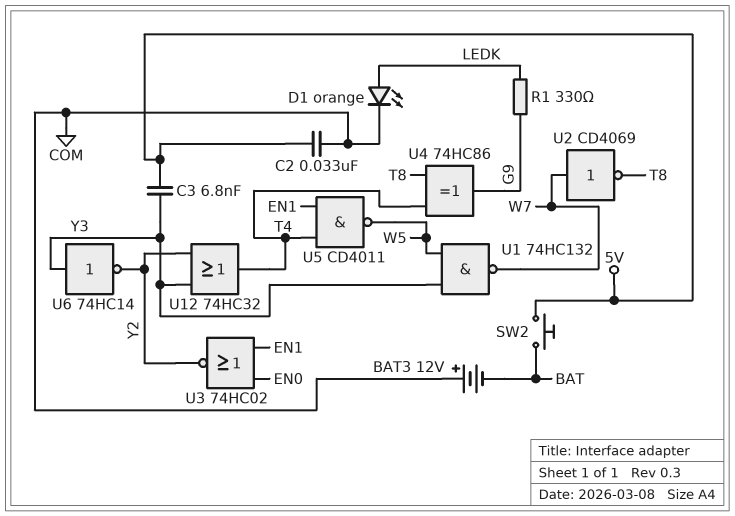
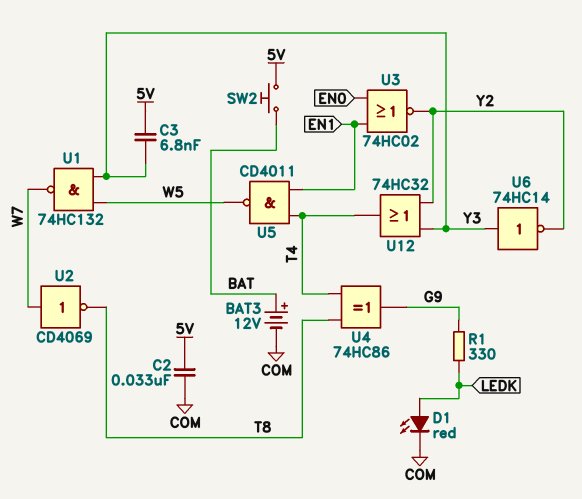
BAT3: 12V (plus COM, minus BAT) -> 12V (plus BAT, minus COM)
D1: LED orange (A LEDK, K COM) -> LED red (A LEDK, K COM)

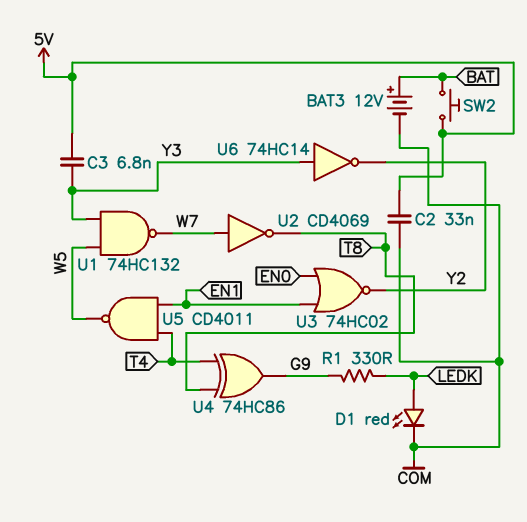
U12: OR 74HC32 (in Y2, in Y3, out T4) -> none

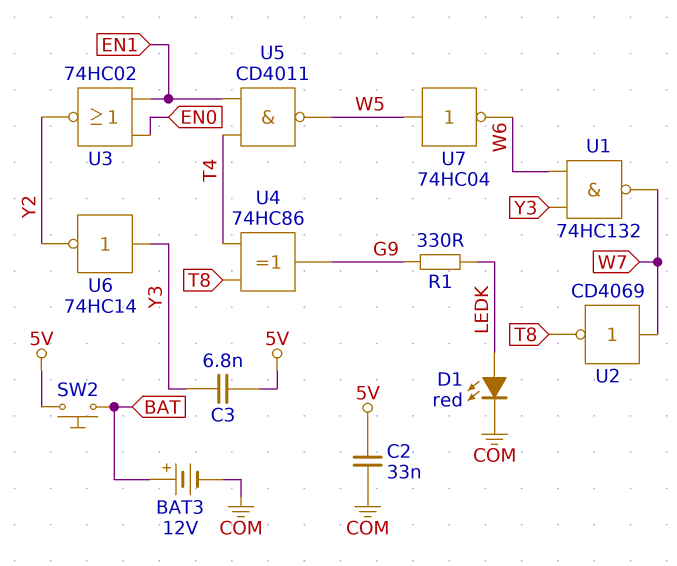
U1: NAND 74HC132 (in W5, in Y3, out W7) -> NAND 74HC132 (in W6, in Y3, out W7)
U7: none -> NOT 74HC04 (in W5, out W6)

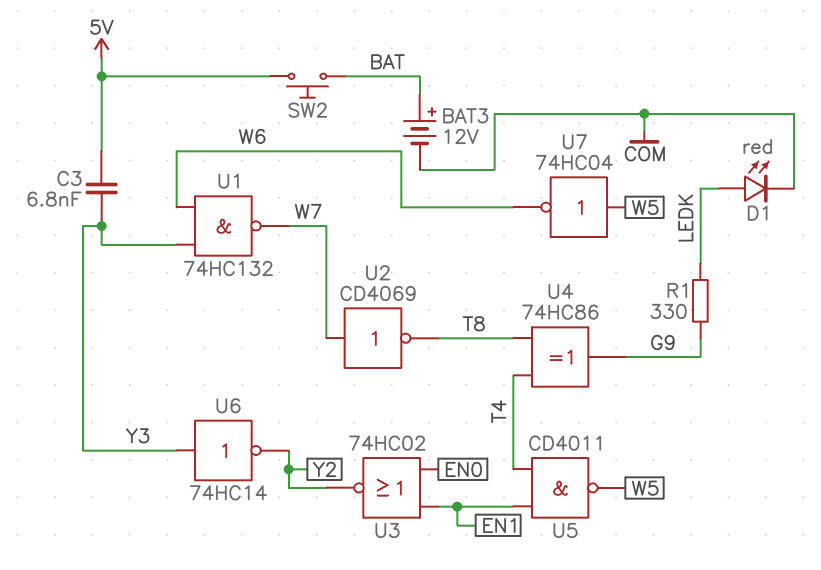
C2: 33nF (5V, COM) -> none

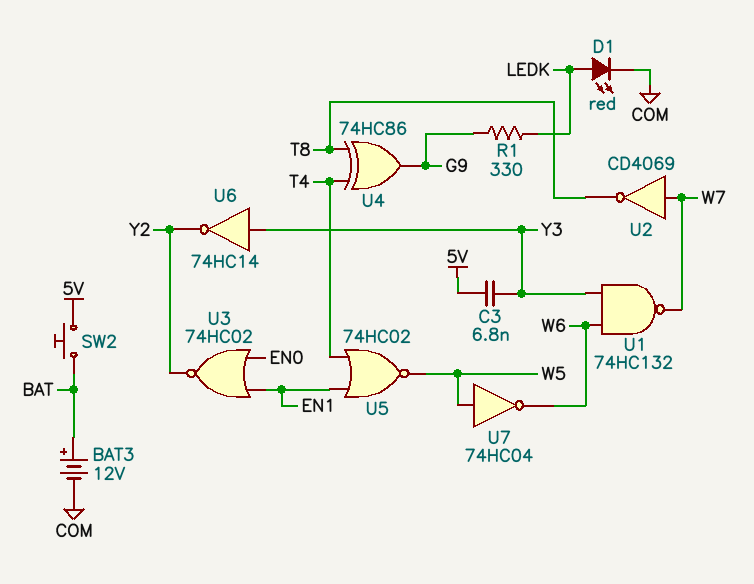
U5: NAND CD4011 (in EN1, in T4, out W5) -> NOR 74HC02 (in EN1, in T4, out W5)

